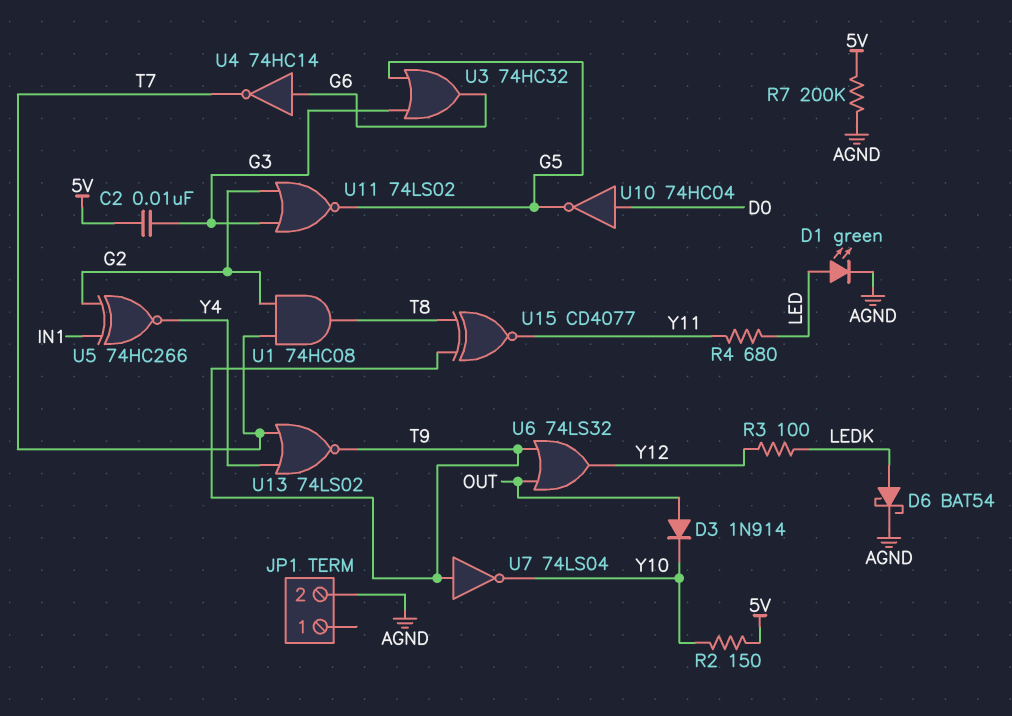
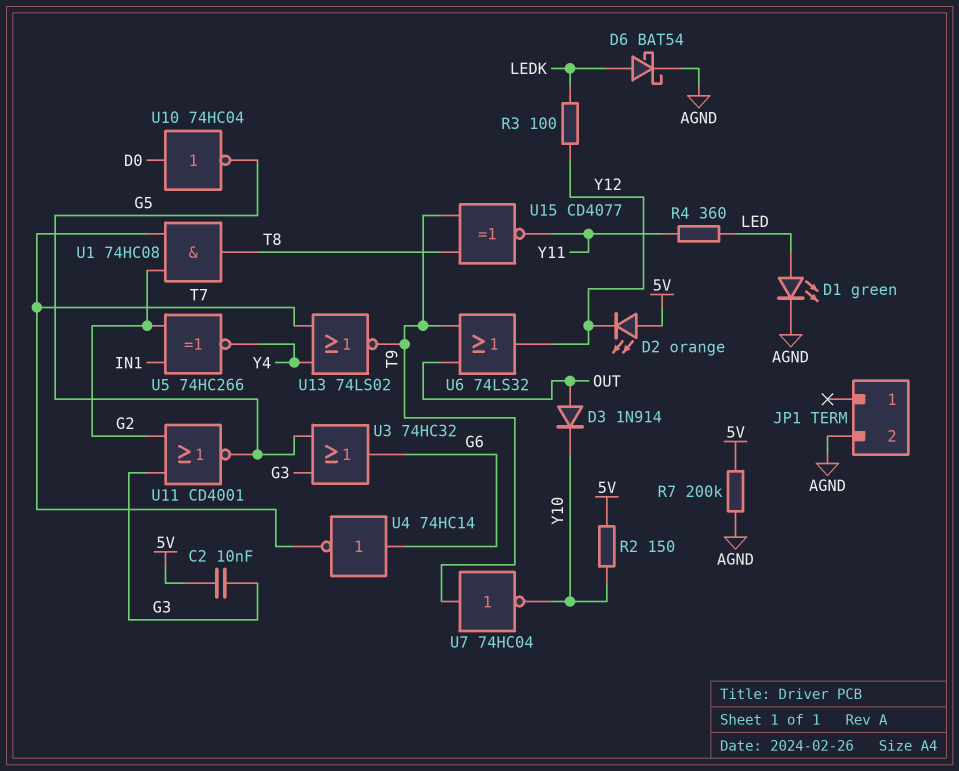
D2: none -> LED orange (A 5V, K Y12)
R4: 680 (LED, Y11) -> 360 (LED, Y11)
U7: NOT 74LS04 (in T9, out Y10) -> NOT 74HC04 (in T9, out Y10)
U11: NOR 74LS02 (in G2, in G3, out G5) -> NOR CD4001 (in G2, in G3, out G5)

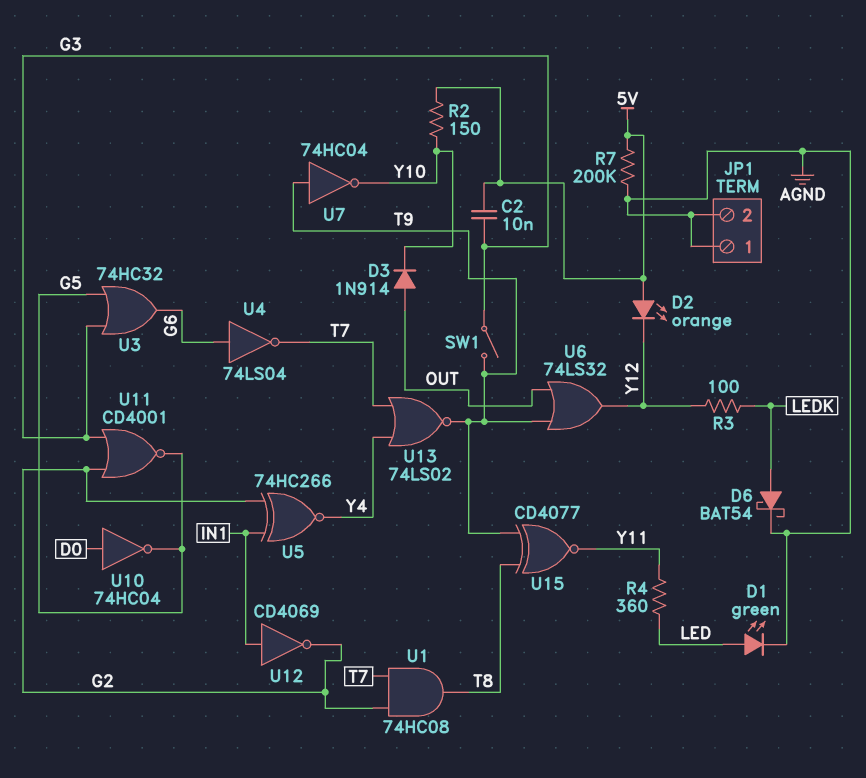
JP1 pin 1: none -> AGND
SW1: none -> switch (G3, T9)
U4: NOT 74HC14 (in G6, out T7) -> NOT 74LS04 (in G6, out T7)
U12: none -> NOT CD4069 (in IN1, out G2)

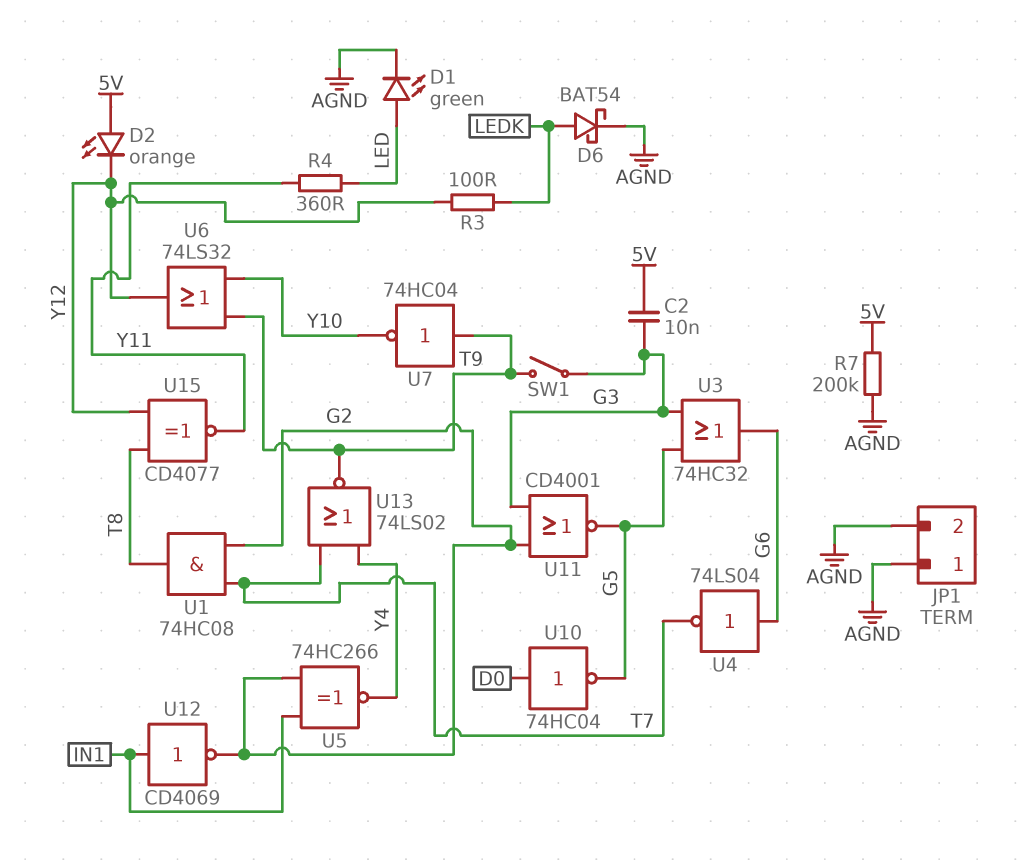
D3: diode 1N914 (A OUT, K Y10) -> none
R2: 150 (5V, Y10) -> none
U6: OR 74LS32 (in OUT, in T9, out Y12) -> OR 74LS32 (in T9, in Y10, out Y12)
U15: XNOR CD4077 (in T8, in T9, out Y11) -> XNOR CD4077 (in T8, in Y12, out Y11)

